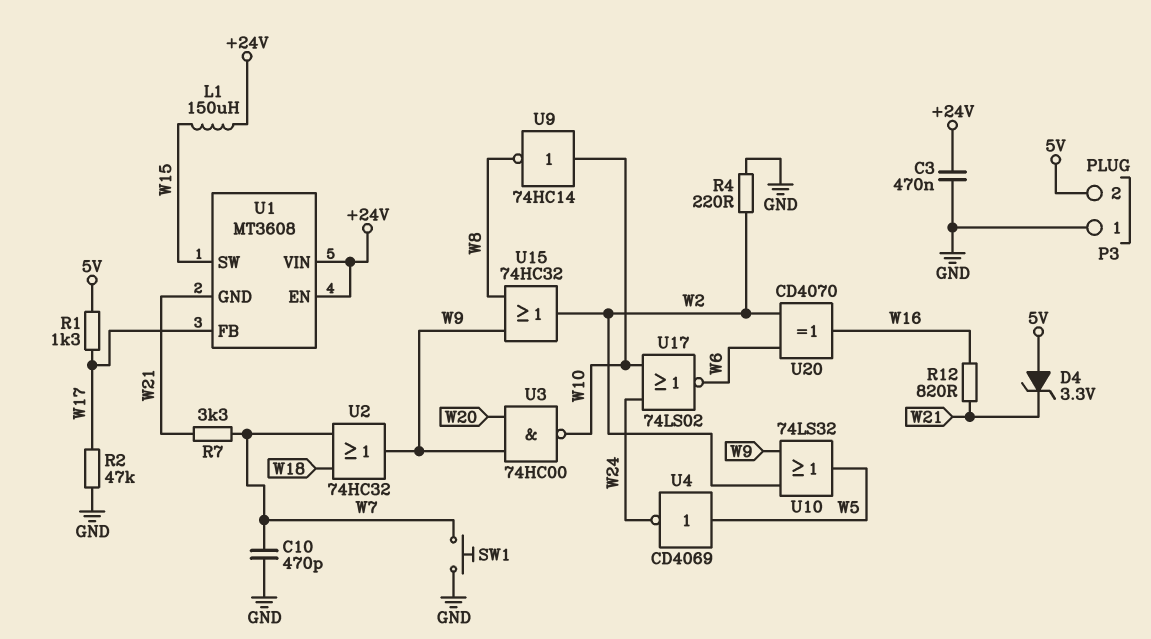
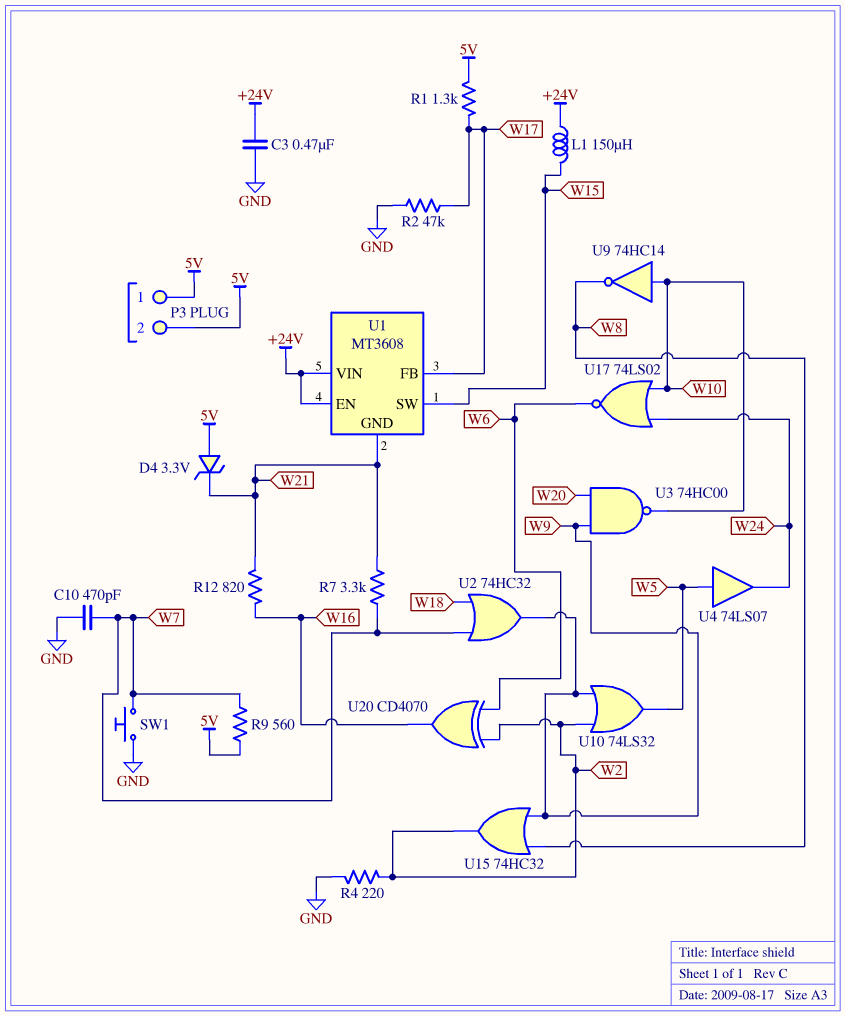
P3 pin 1: GND -> 5V
R9: none -> 560 (5V, W7)
U4: NOT CD4069 (in W5, out W24) -> buffer 74LS07 (in W5, out W24)

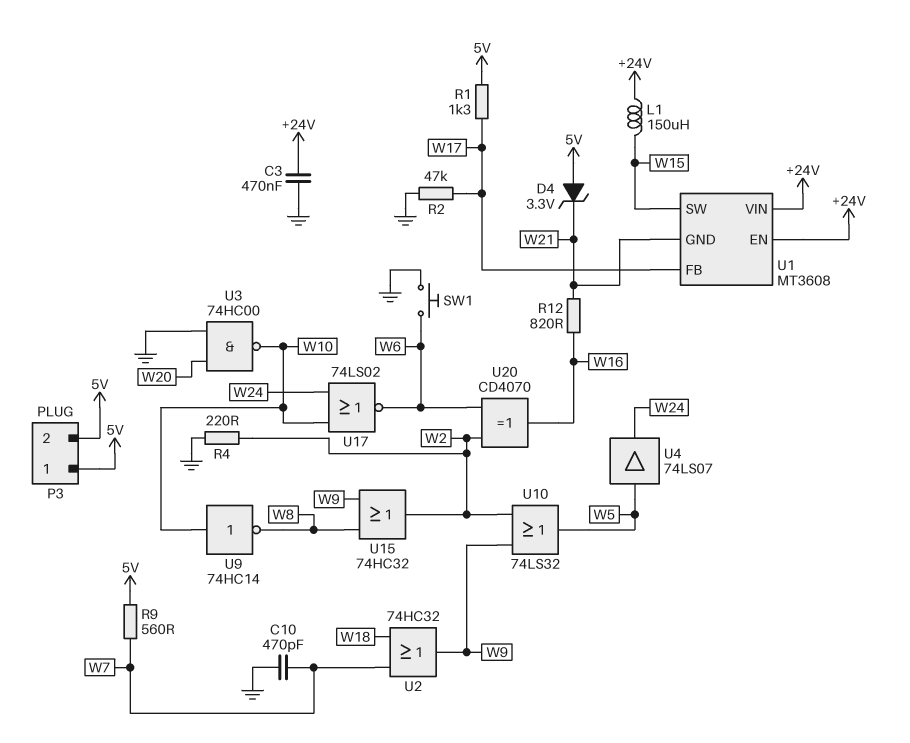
R7: 3.3k (W7, W21) -> none
SW1: button (GND, W7) -> button (GND, W6)
U3: NAND 74HC00 (in W9, in W20, out W10) -> NAND 74HC00 (in GND, in W20, out W10)

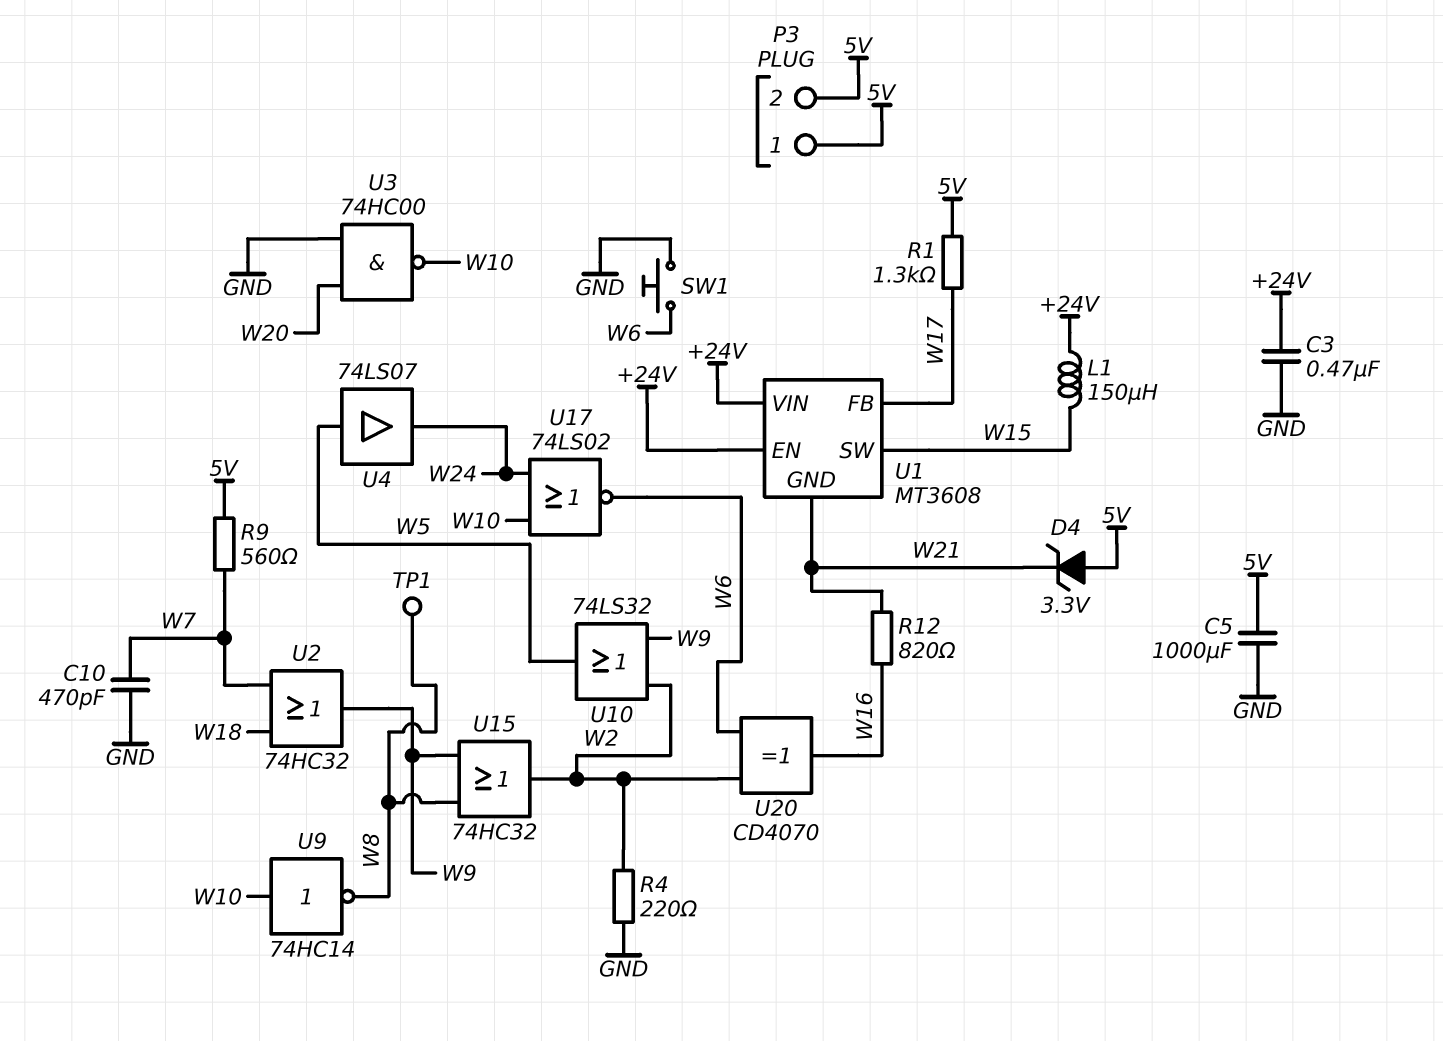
C5: none -> 1000uF (5V, GND)
R2: 47k (GND, W17) -> none
TP1: none -> test point (W8)

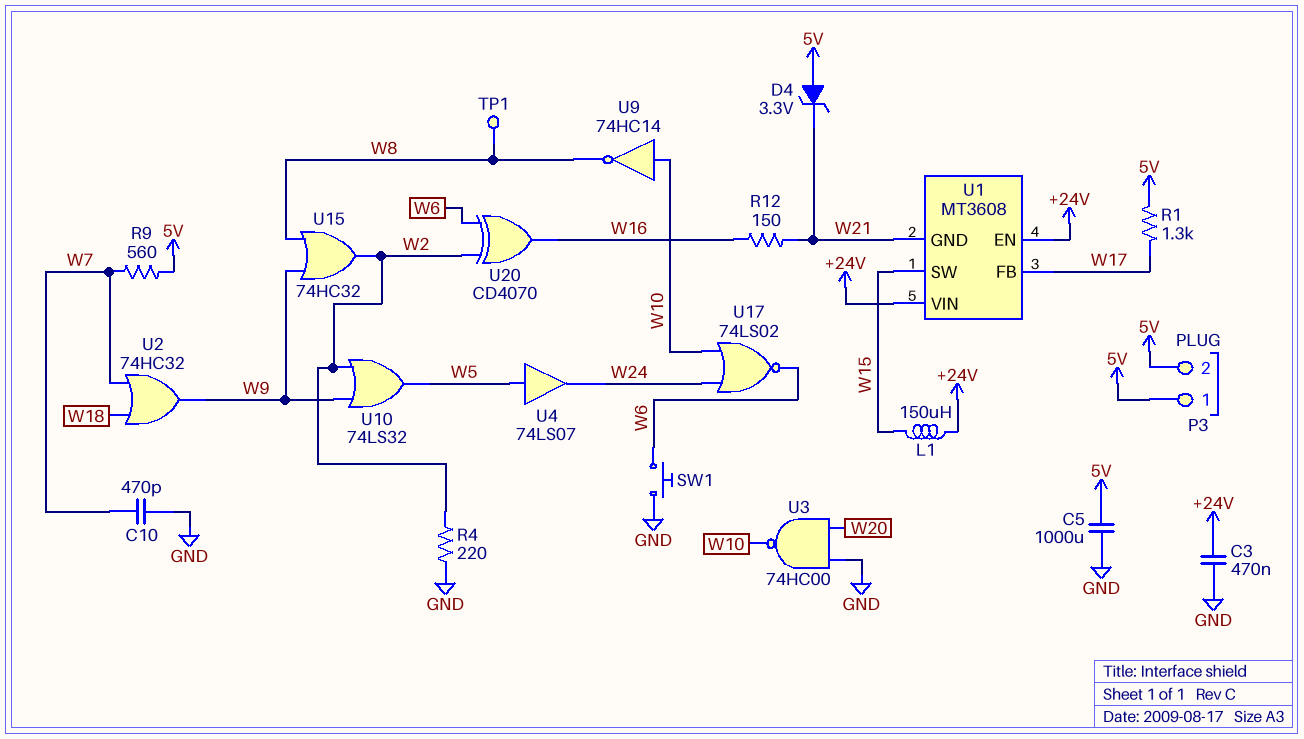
R12: 820 (W16, W21) -> 150 (W16, W21)

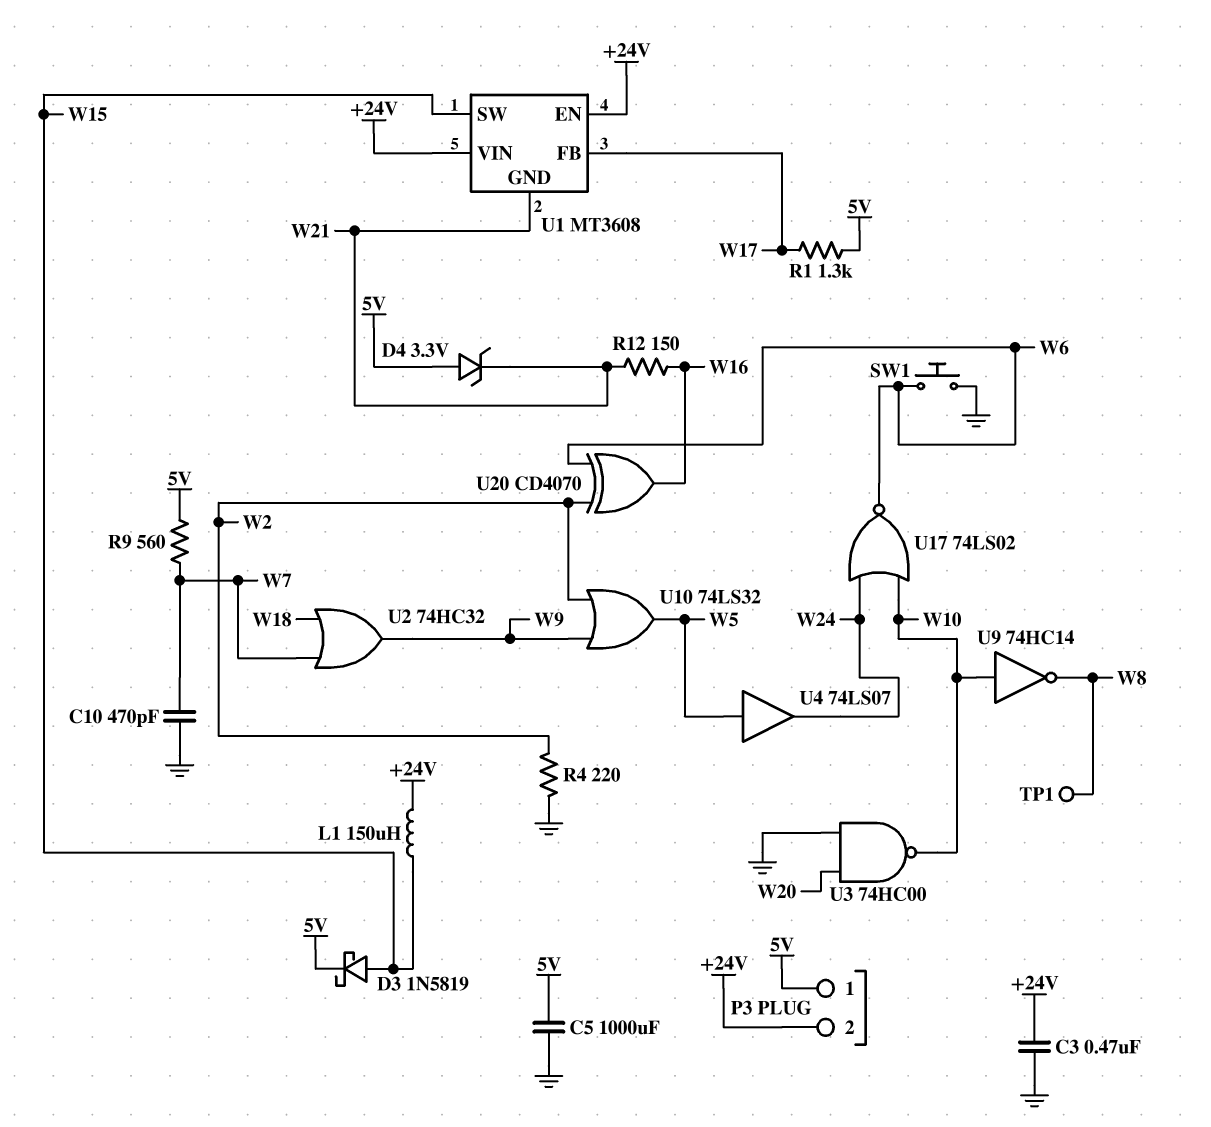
D3: none -> schottky 1N5819 (A W15, K 5V)
P3 pin 2: 5V -> +24V
U15: OR 74HC32 (in W8, in W9, out W2) -> none

